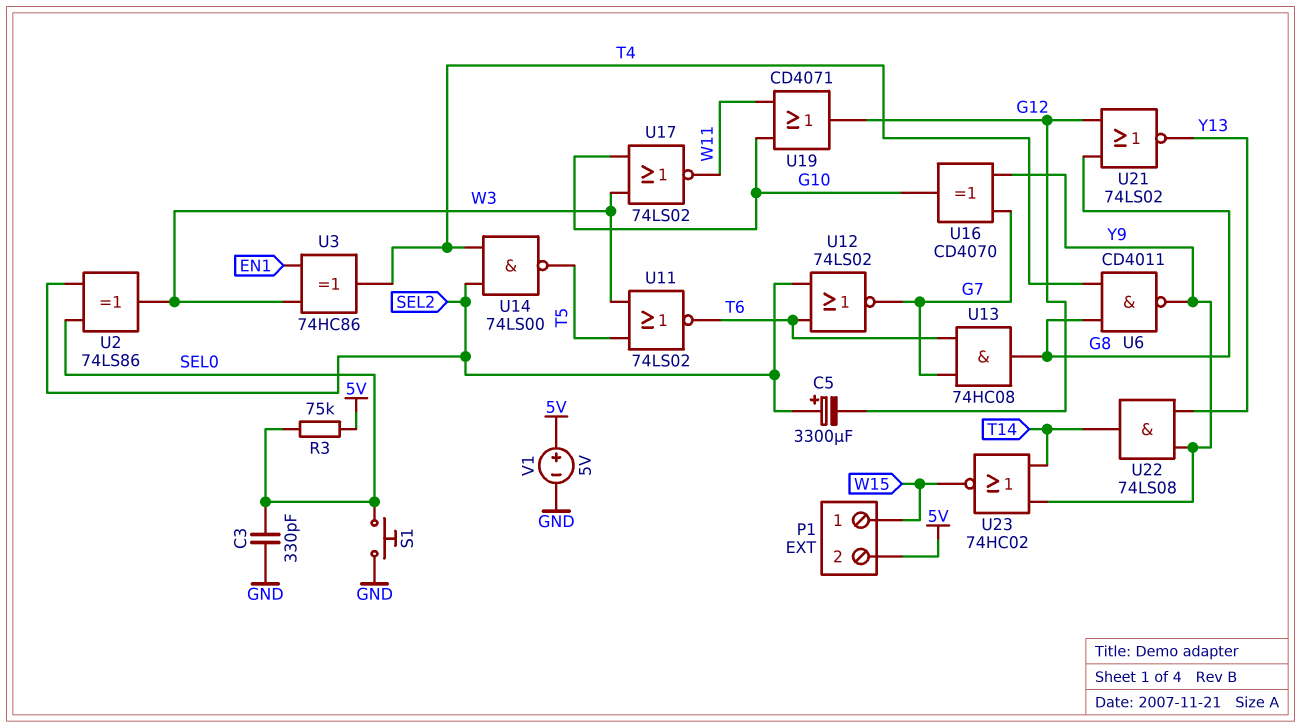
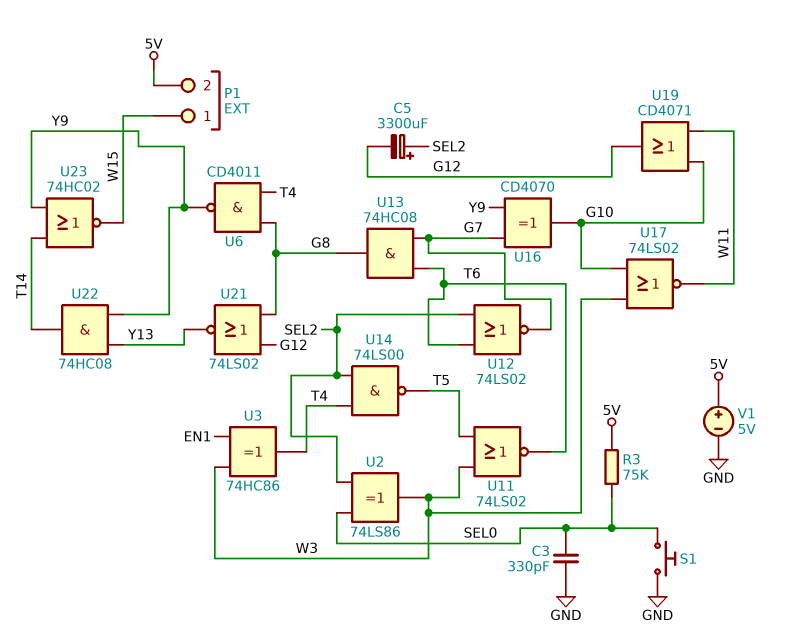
U22: AND 74LS08 (in Y9, in Y13, out T14) -> AND 74HC08 (in Y9, in Y13, out T14)

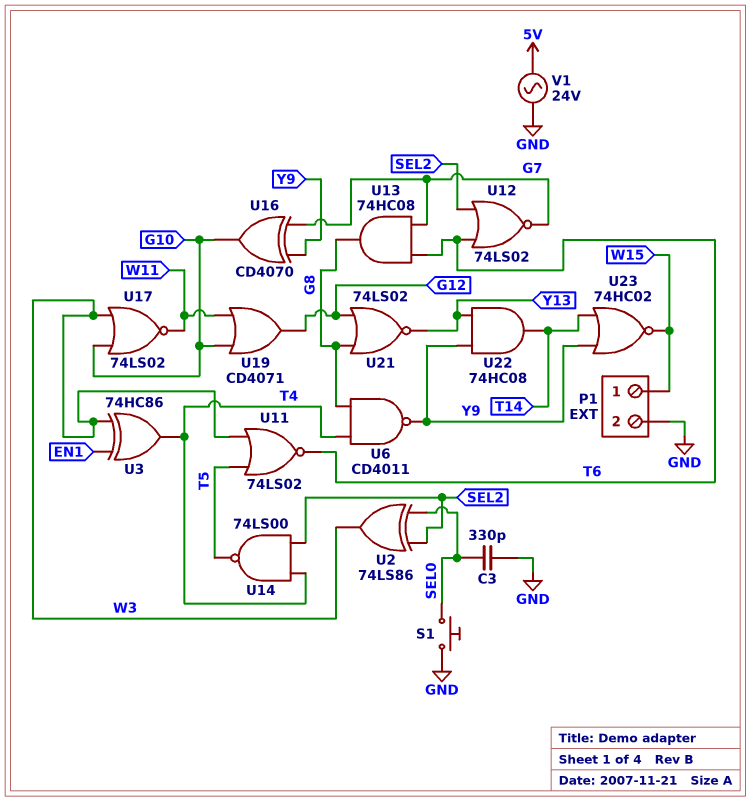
C5: 3300uF (plus SEL2, minus G12) -> none
P1 pin 2: 5V -> GND
R3: 75k (5V, SEL0) -> none
V1: 5V (plus 5V, minus GND) -> AC 24V (5V, GND)

